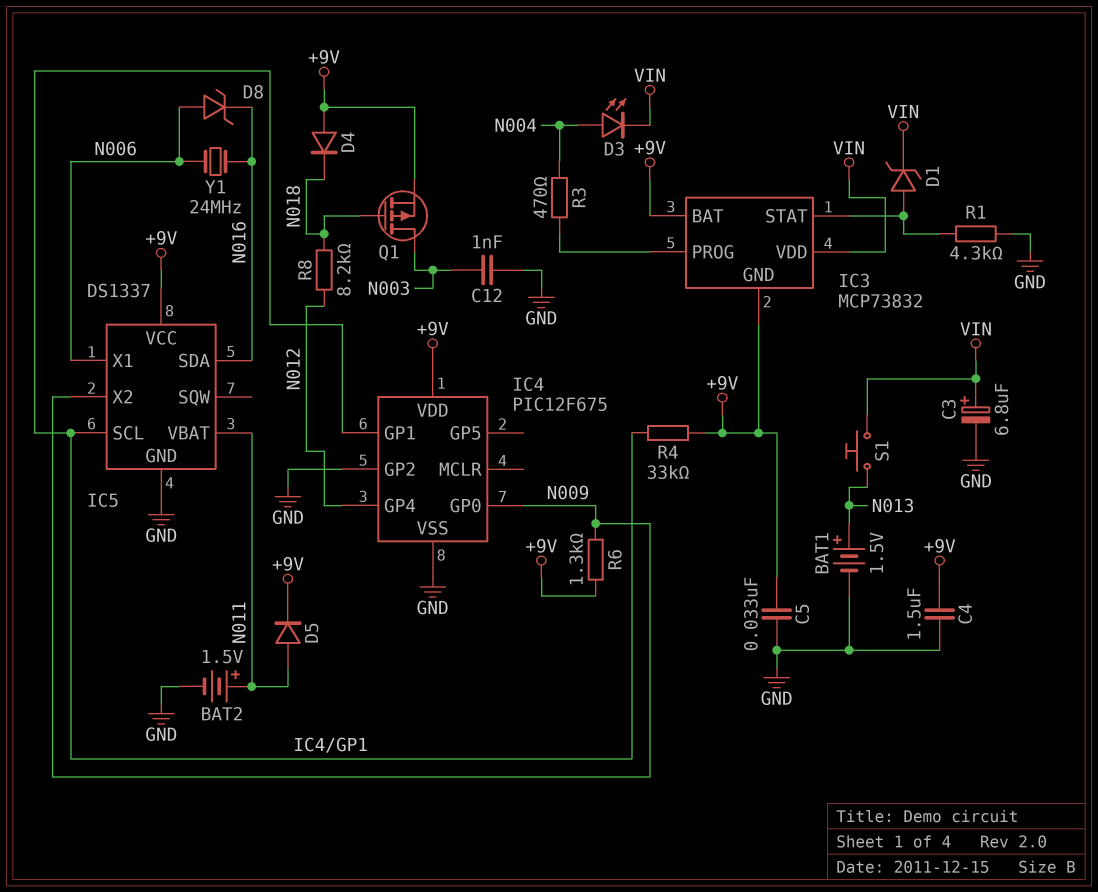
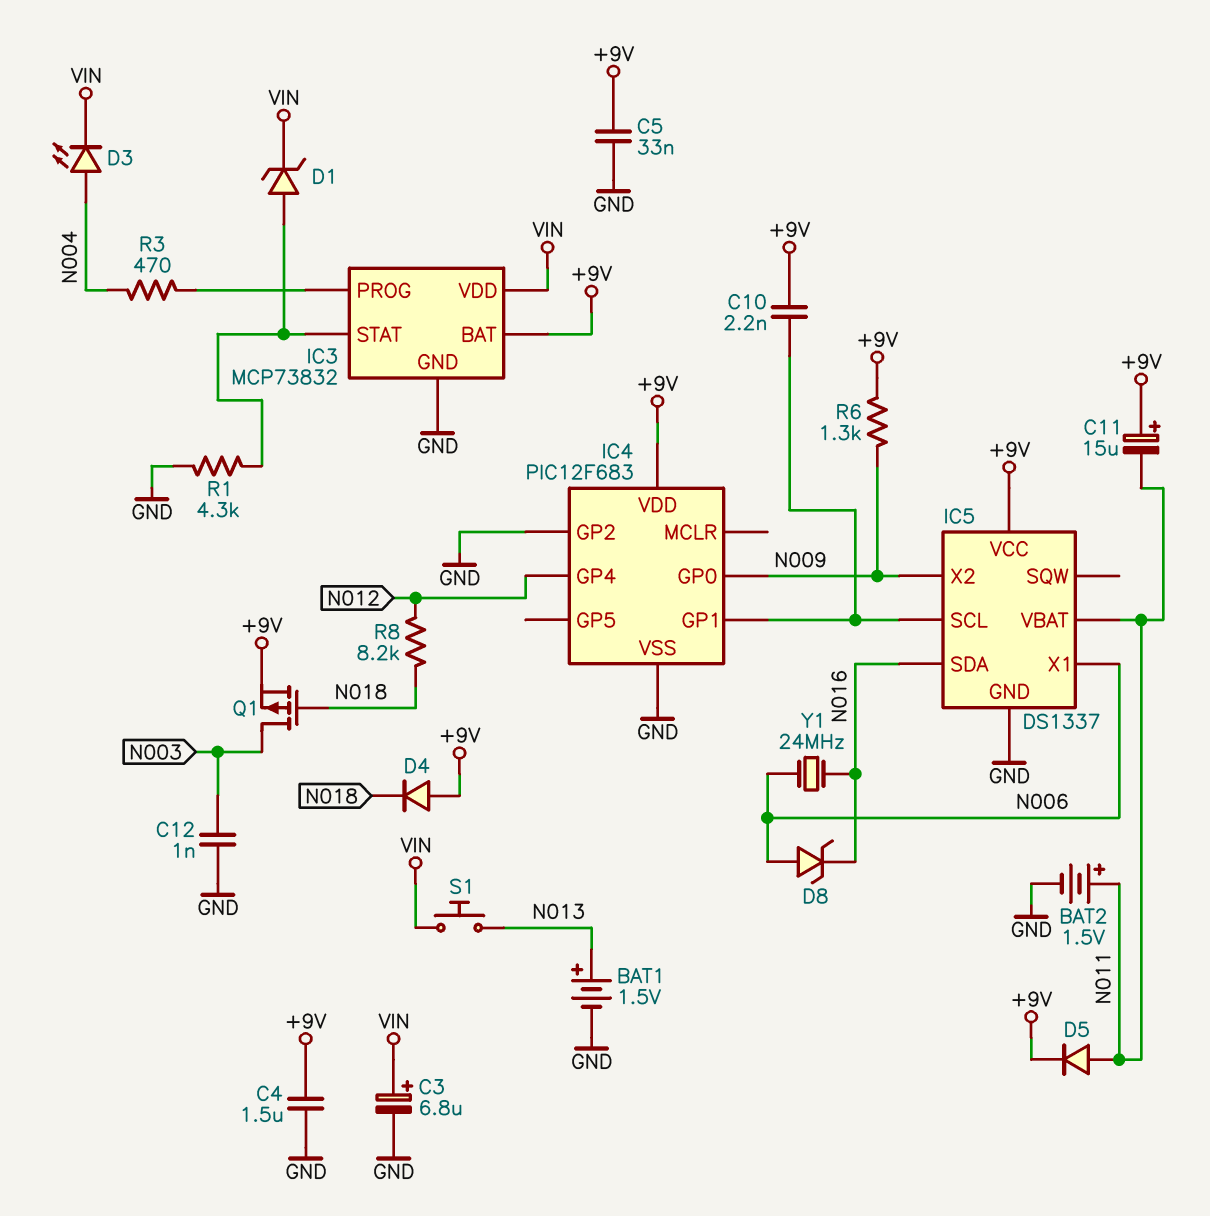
C10: none -> 2.2nF (+9V, IC4/GP1)
C11: none -> 15uF (plus +9V, minus N011)
IC3 pin GND: +9V -> GND
IC4: PIC12F675 -> PIC12F683
R4: 33k (+9V, IC4/GP1) -> none

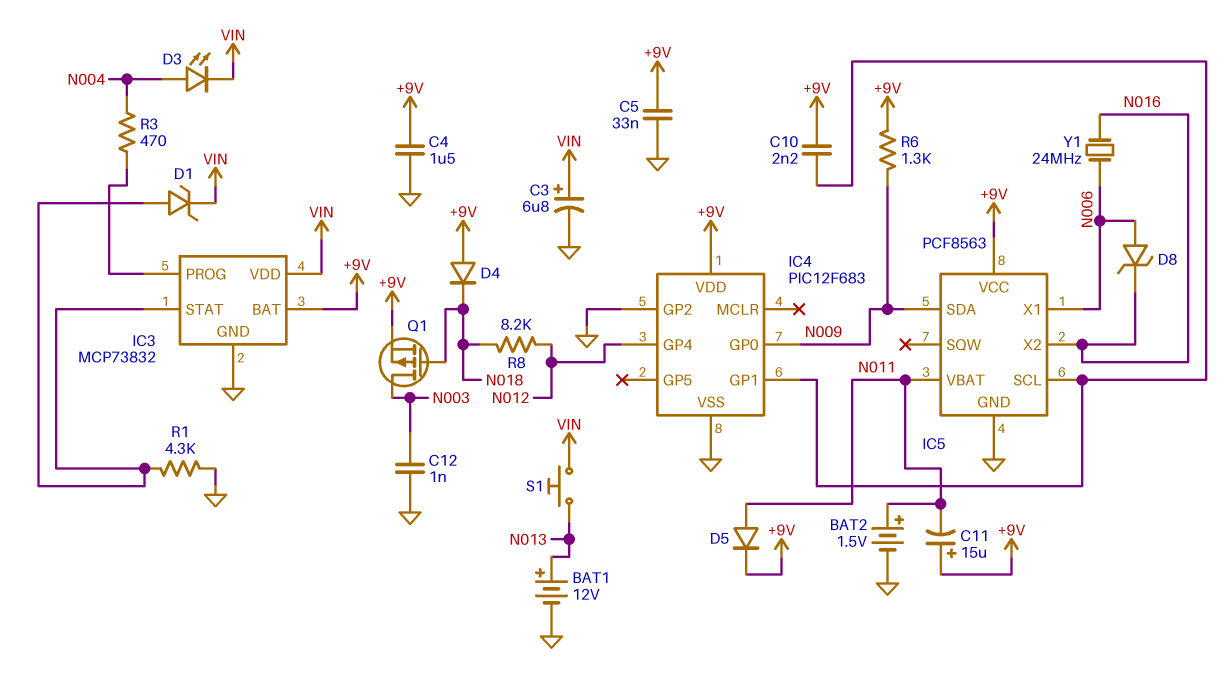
BAT1: 1.5V (plus N013, minus GND) -> 12V (plus N013, minus GND)
IC5: DS1337 -> PCF8563
IC5 pin SDA: N016 -> N009
IC5 pin X2: N009 -> N016

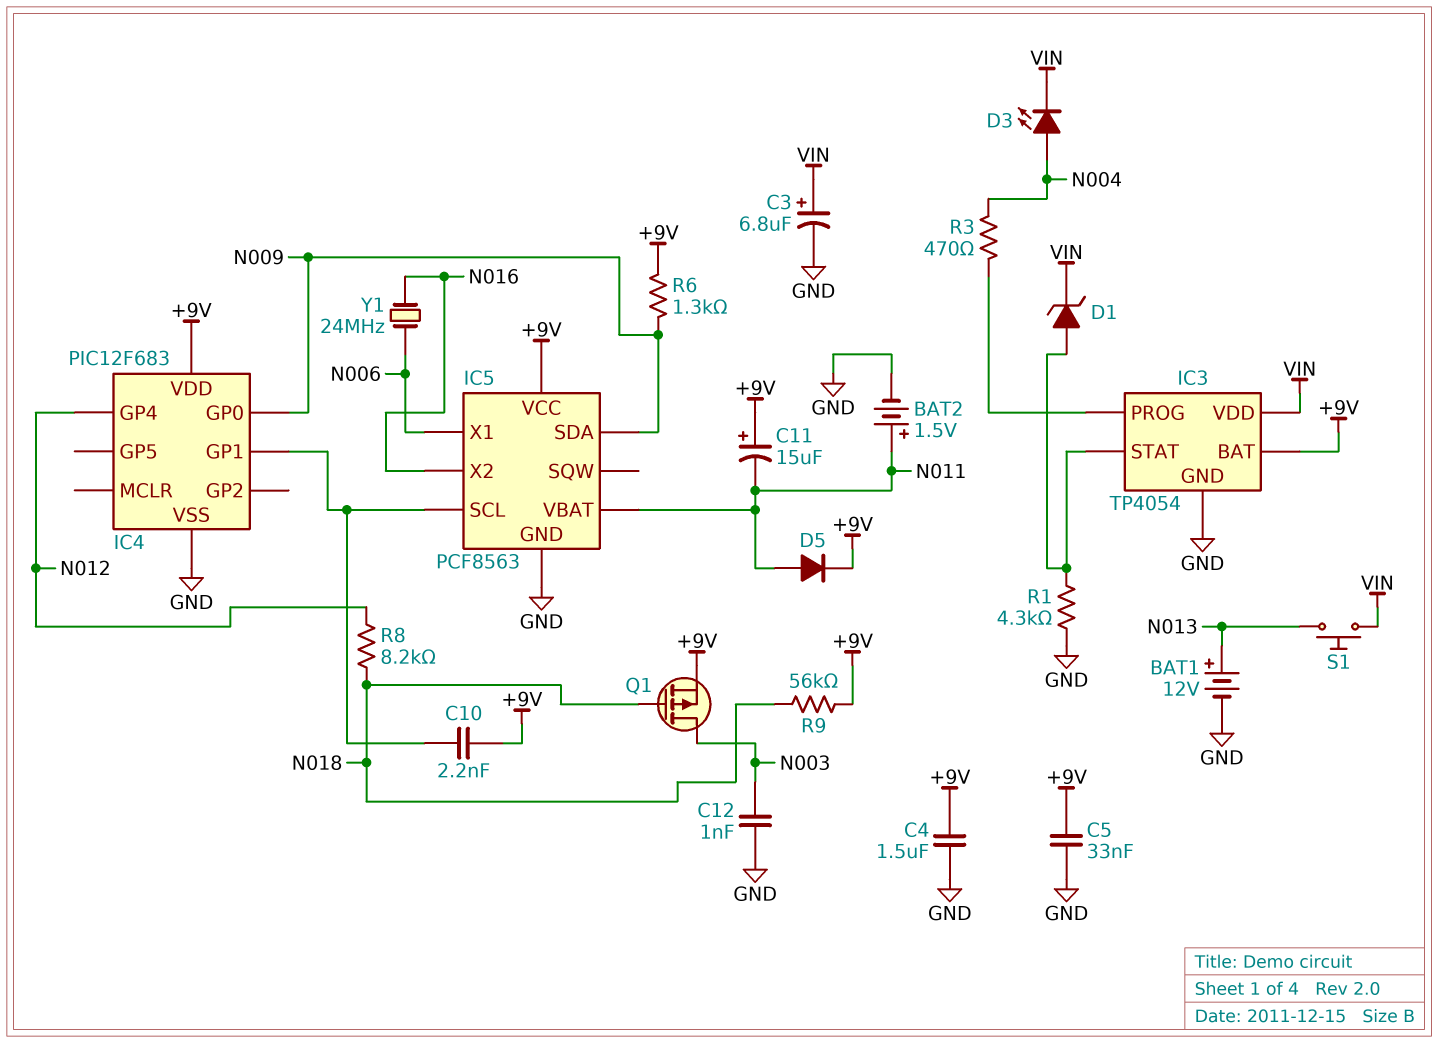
D4: diode (A +9V, K N018) -> none
D8: zener (A N006, K N016) -> none
IC3: MCP73832 -> TP4054
IC4 pin GP2: GND -> none
R9: none -> 56k (+9V, N018)

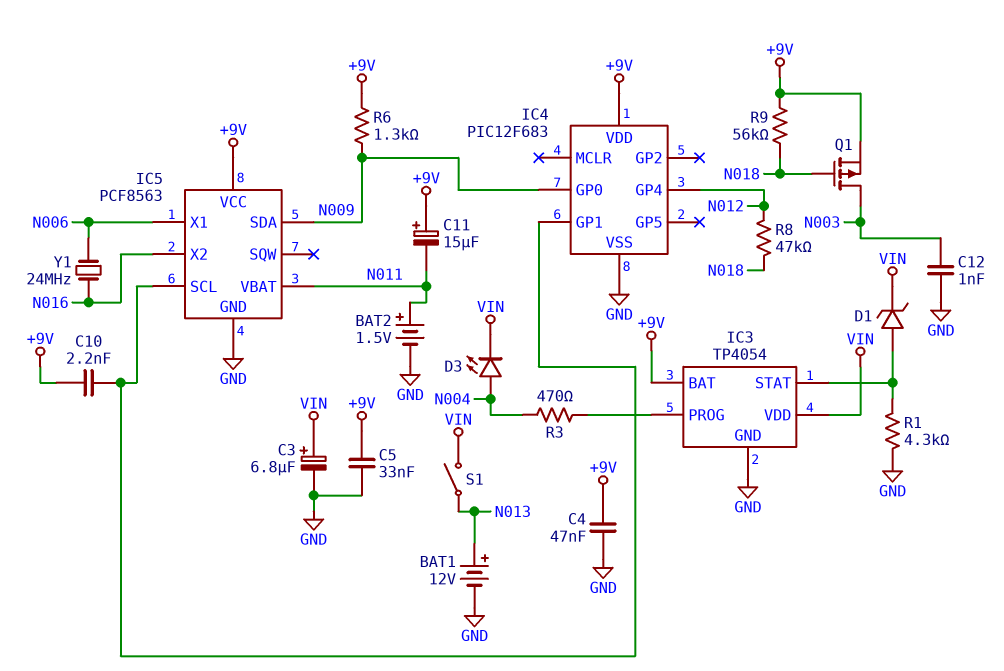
C4: 1.5uF (+9V, GND) -> 47nF (+9V, GND)
D5: diode (A N011, K +9V) -> none
R8: 8.2k (N012, N018) -> 47k (N012, N018)
S1: button (N013, VIN) -> switch (N013, VIN)

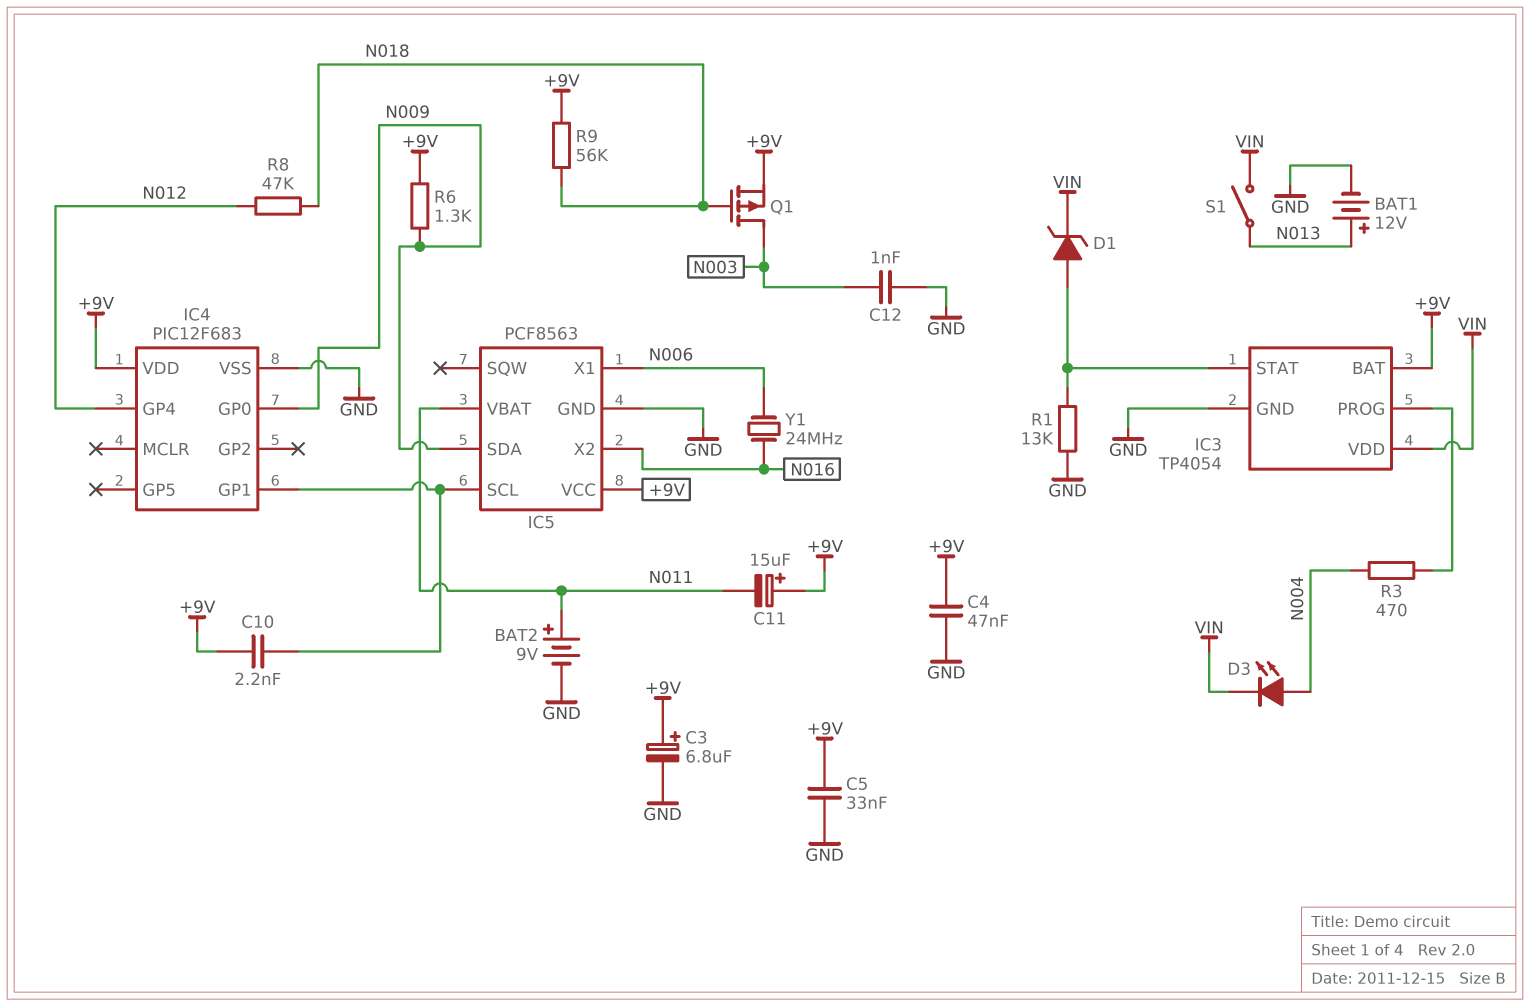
BAT2: 1.5V (plus N011, minus GND) -> 9V (plus N011, minus GND)
C3: 6.8uF (plus VIN, minus GND) -> 6.8uF (plus +9V, minus GND)
R1: 4.3k (GND, IC3/STAT) -> 13k (GND, IC3/STAT)

